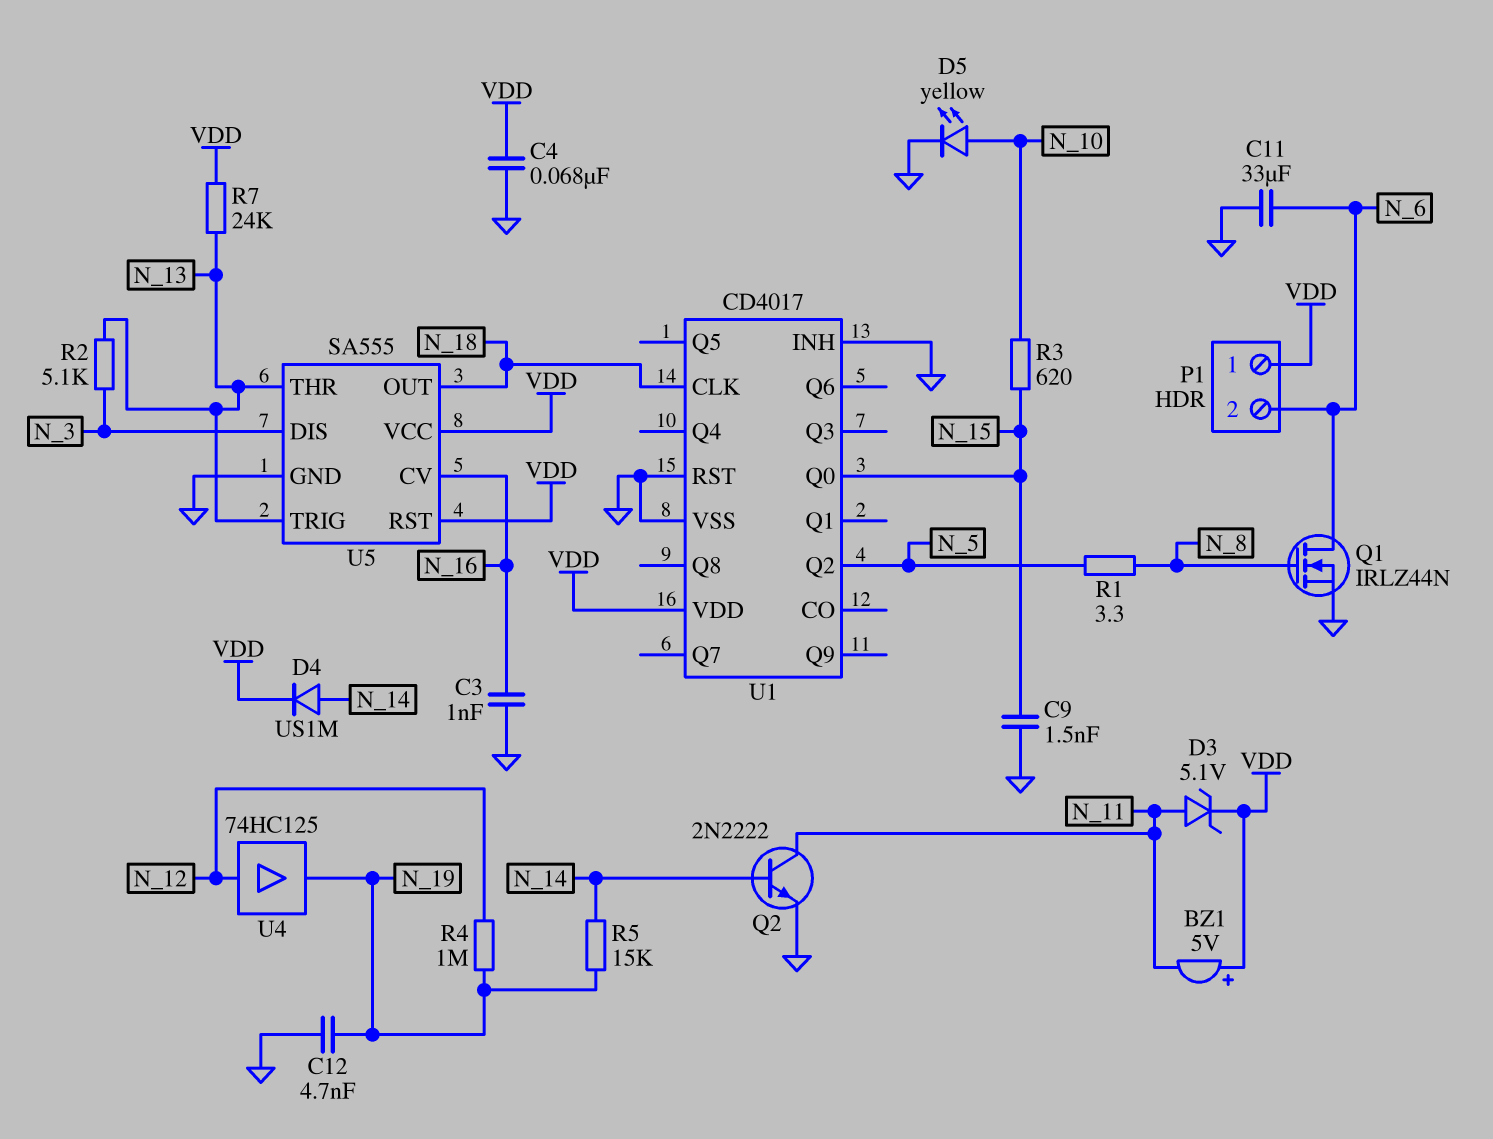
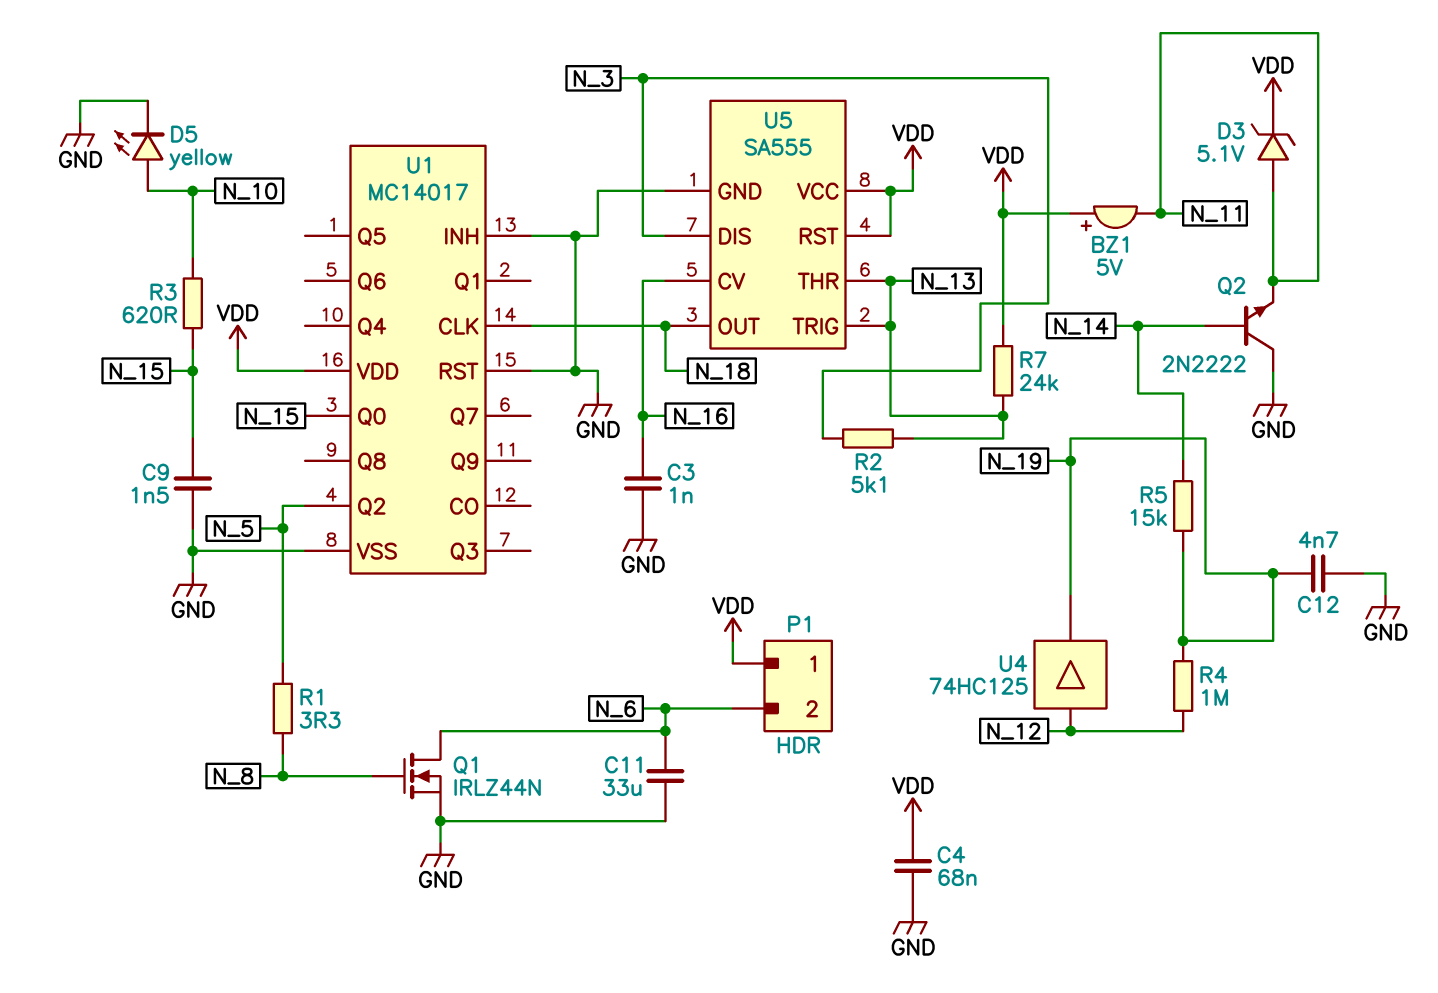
D4: diode US1M (A N_14, K VDD) -> none
Q2: NPN 2N2222 (B N_14, C N_11, E GND) -> NPN 2N2222 (B N_14, C GND, E N_11)
U1: CD4017 -> MC14017

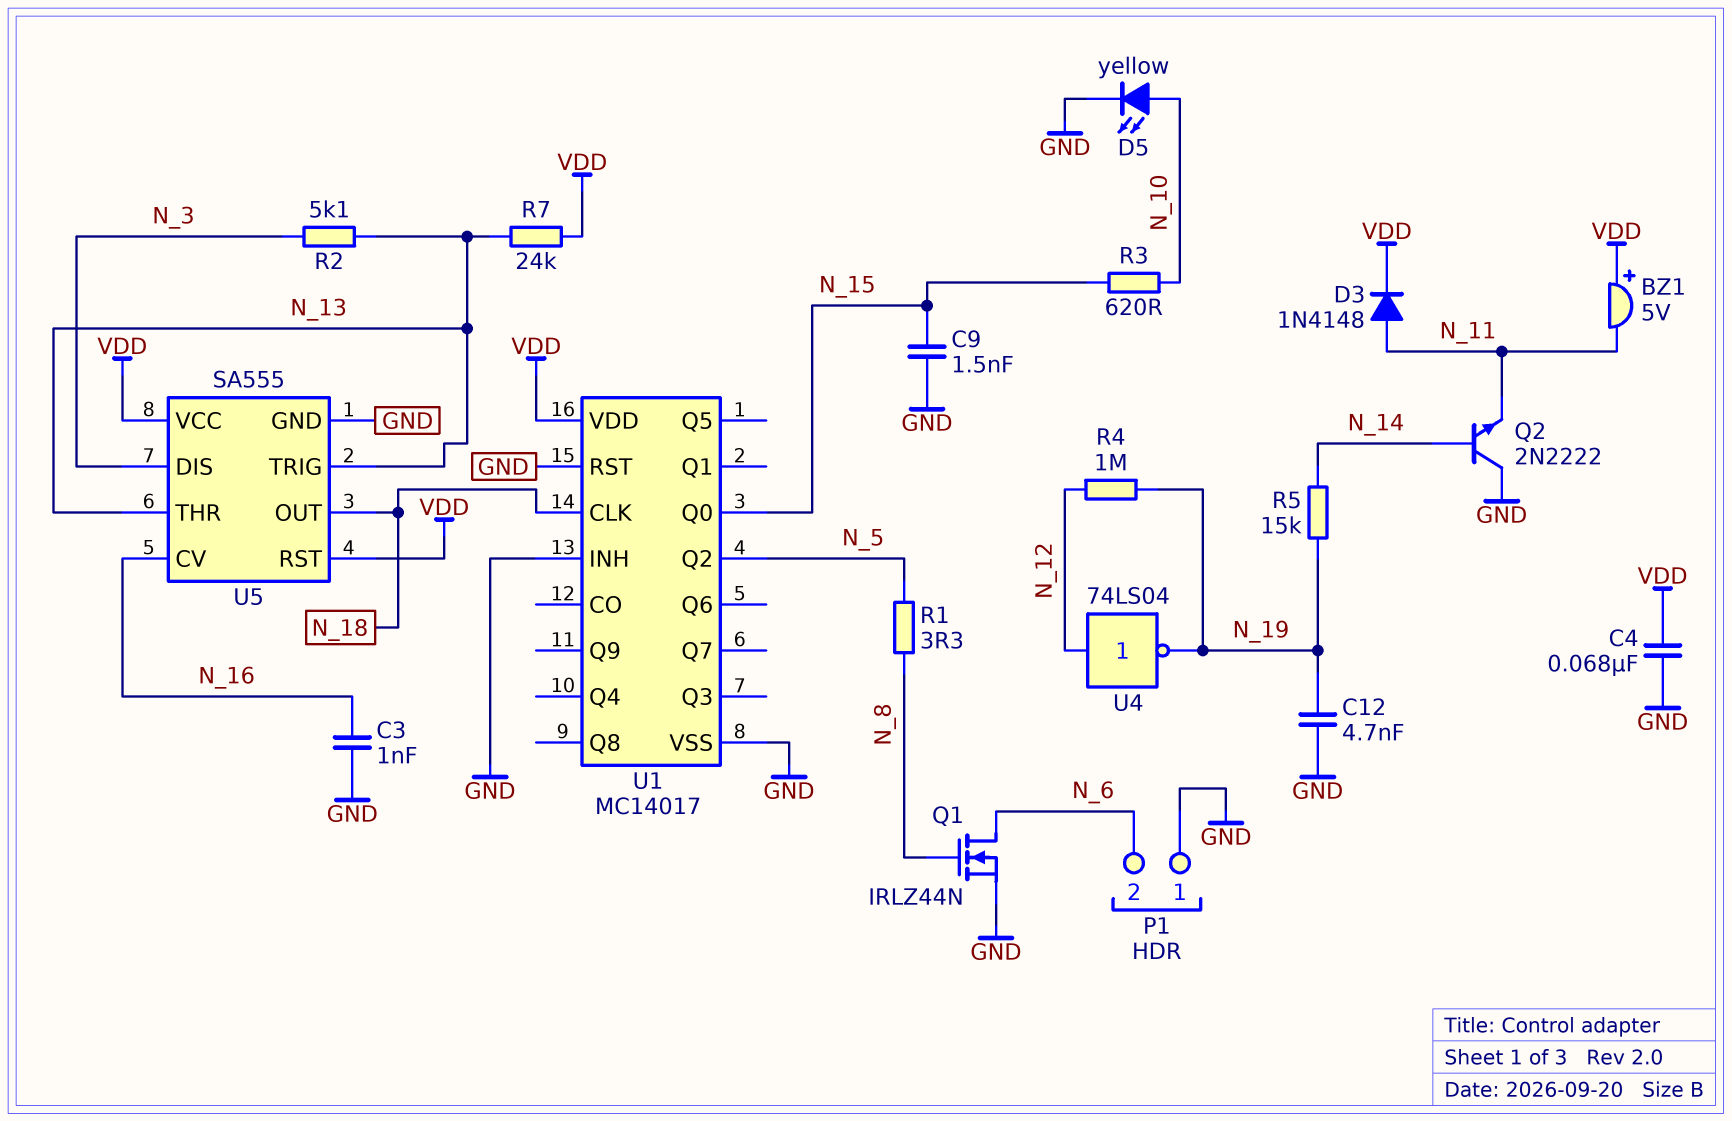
C11: 33uF (GND, N_6) -> none
D3: zener 5.1V (A N_11, K VDD) -> diode 1N4148 (A N_11, K VDD)
P1 pin 1: VDD -> GND
U4: buffer 74HC125 (in N_12, out N_19) -> NOT 74LS04 (in N_12, out N_19)

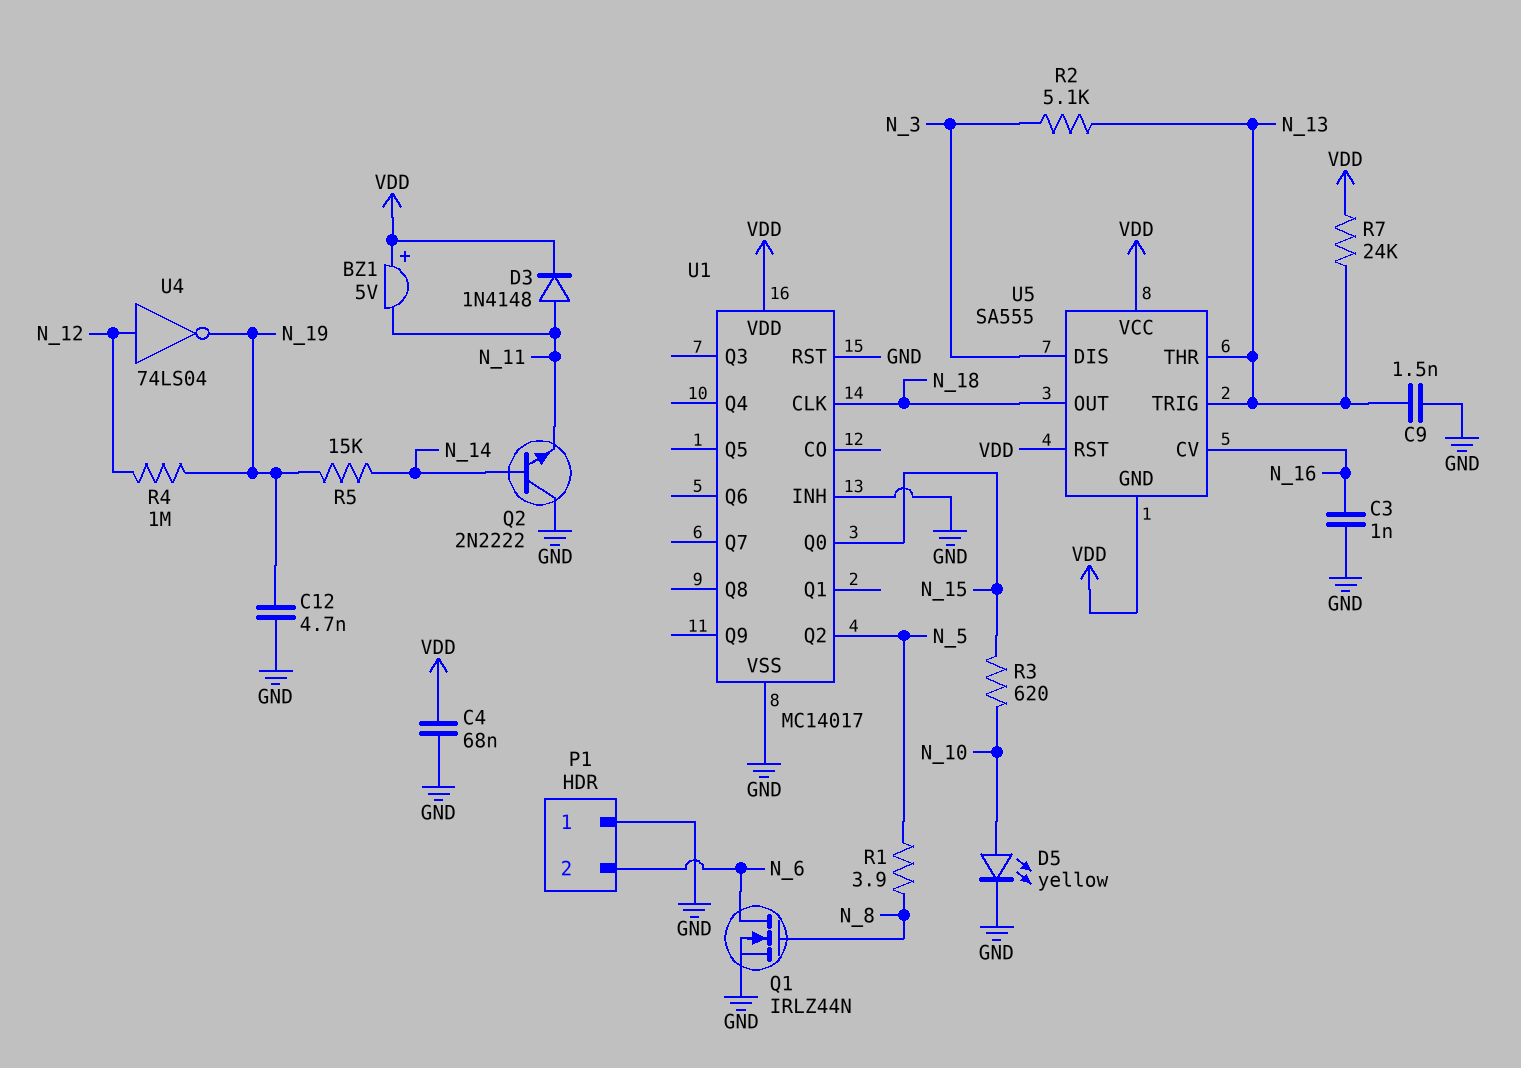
C9: 1.5nF (GND, N_15) -> 1.5nF (GND, N_13)
R1: 3.3 (N_5, N_8) -> 3.9 (N_5, N_8)
U5 pin GND: GND -> VDD

